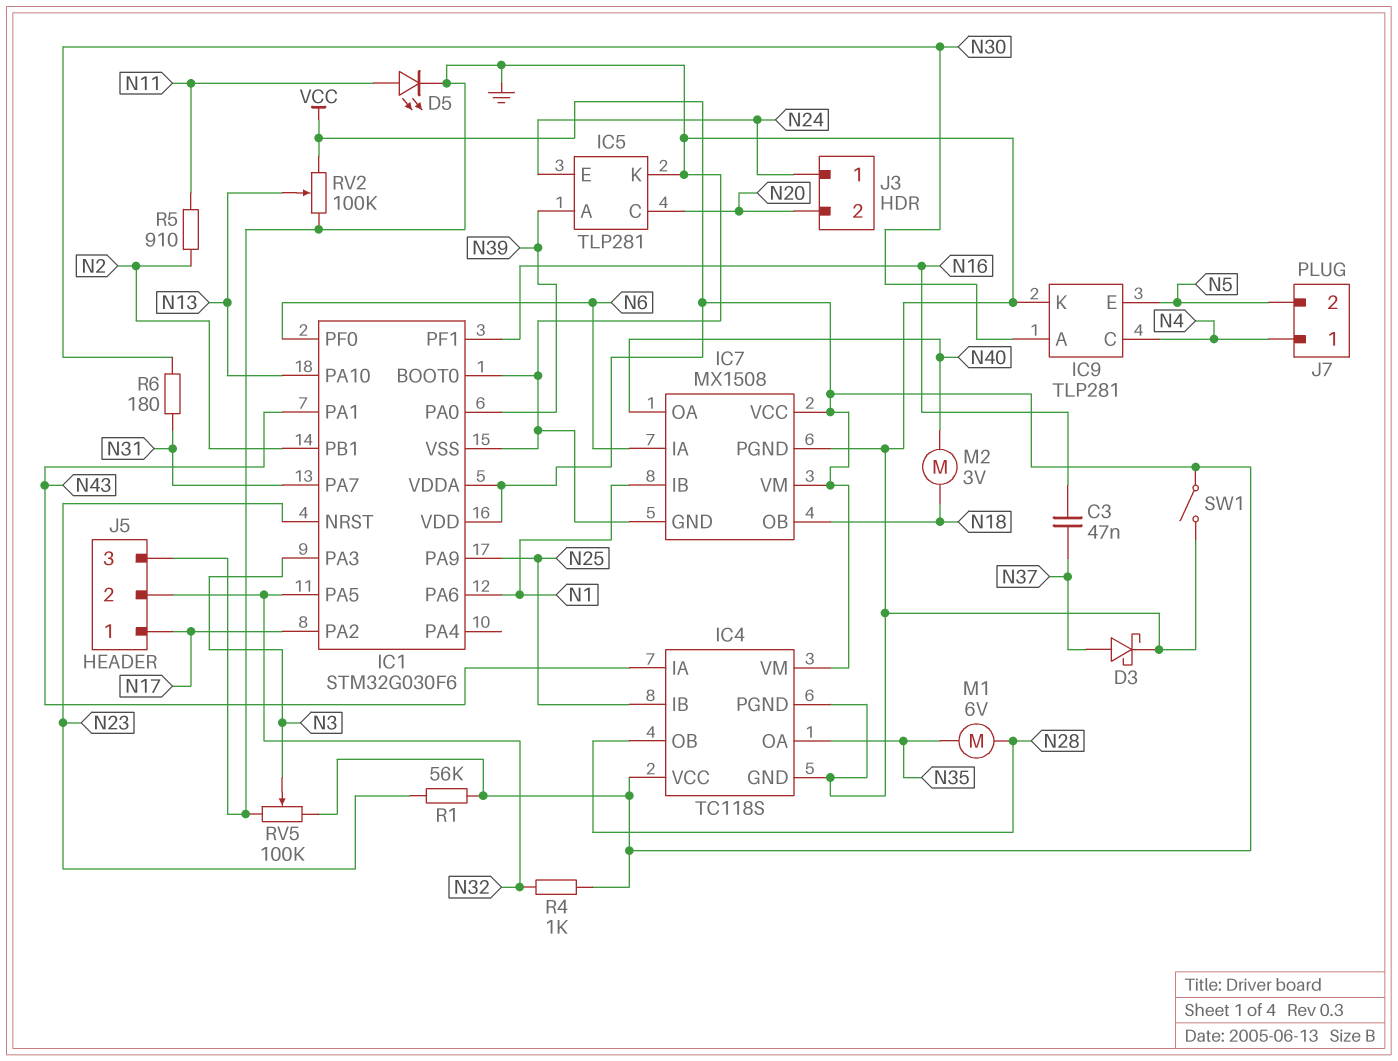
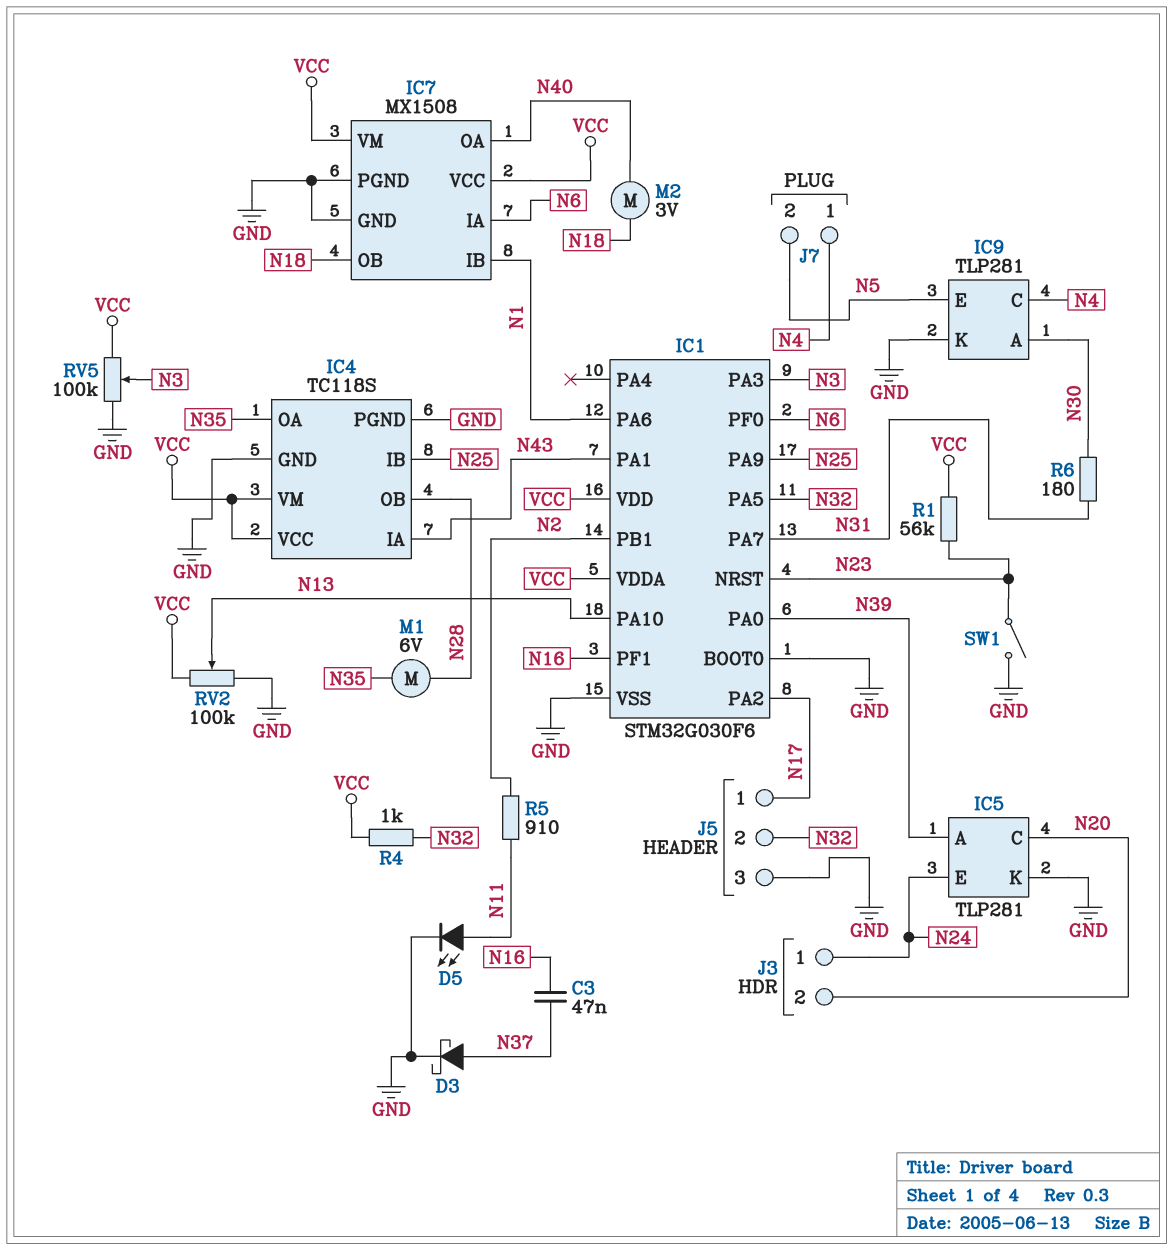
SW1: switch (GND, VCC) -> switch (GND, N23)

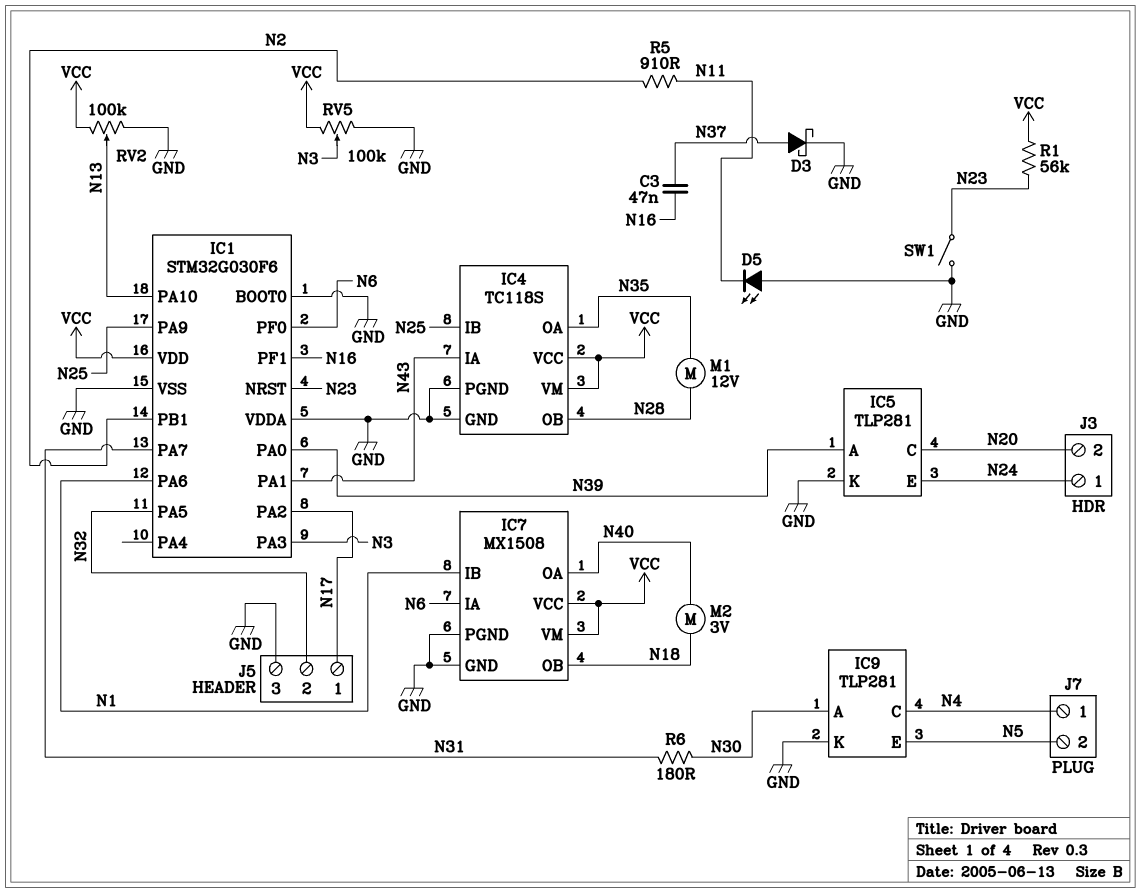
D5: LED (A N11, K GND) -> LED (A GND, K N11)
IC1 pin VDDA: VCC -> GND
M1: motor 6V (N28, N35) -> motor 12V (N28, N35)
R4: 1k (N32, VCC) -> none

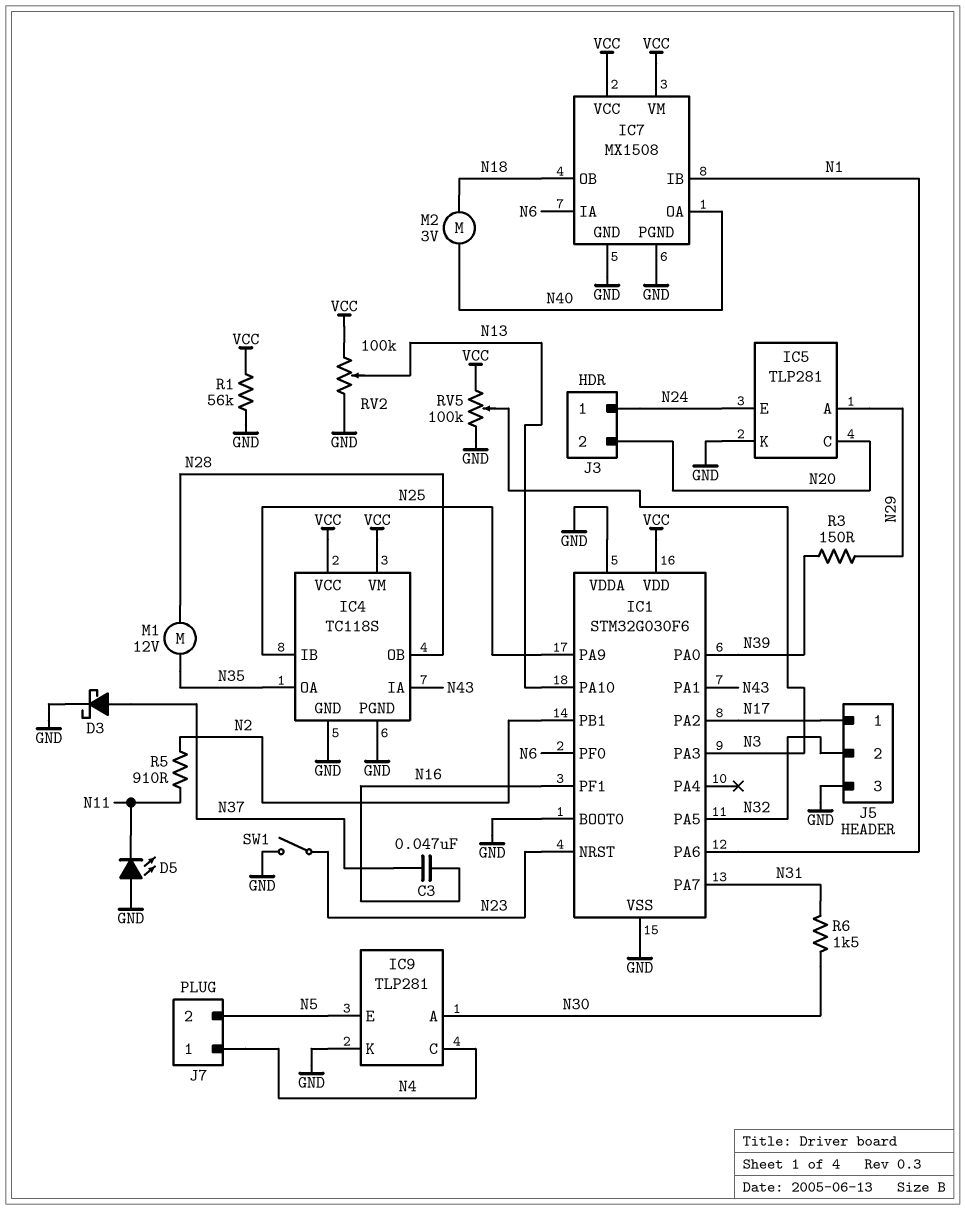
IC5 pin A: N39 -> N29
R1: 56k (N23, VCC) -> 56k (GND, VCC)
R3: none -> 150 (N29, N39)
R6: 180 (N30, N31) -> 1.5k (N30, N31)

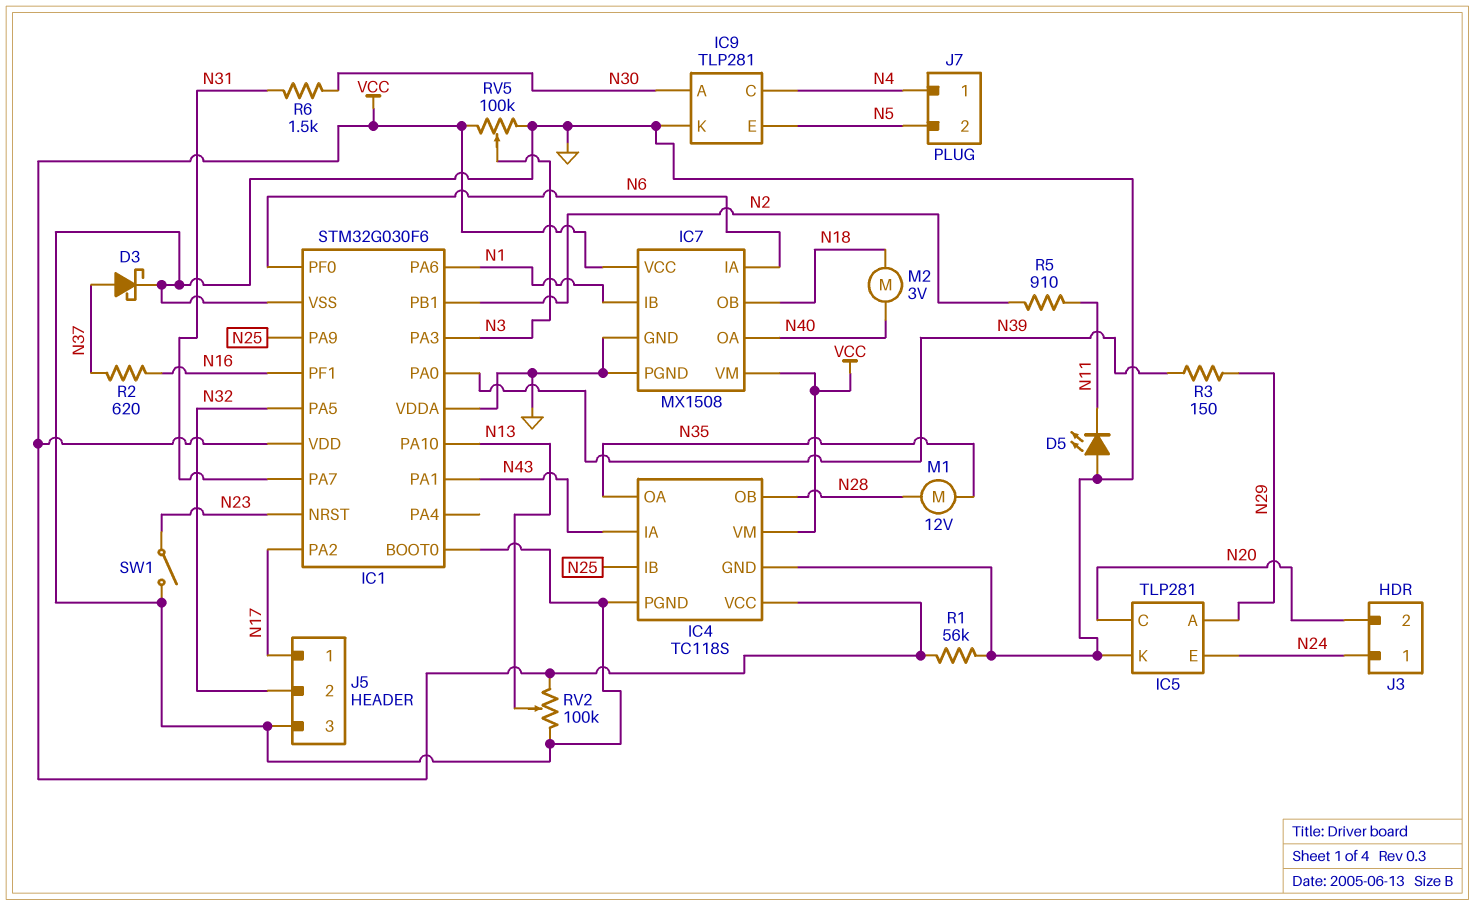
C3: 47nF (N16, N37) -> none
R2: none -> 620 (N16, N37)

